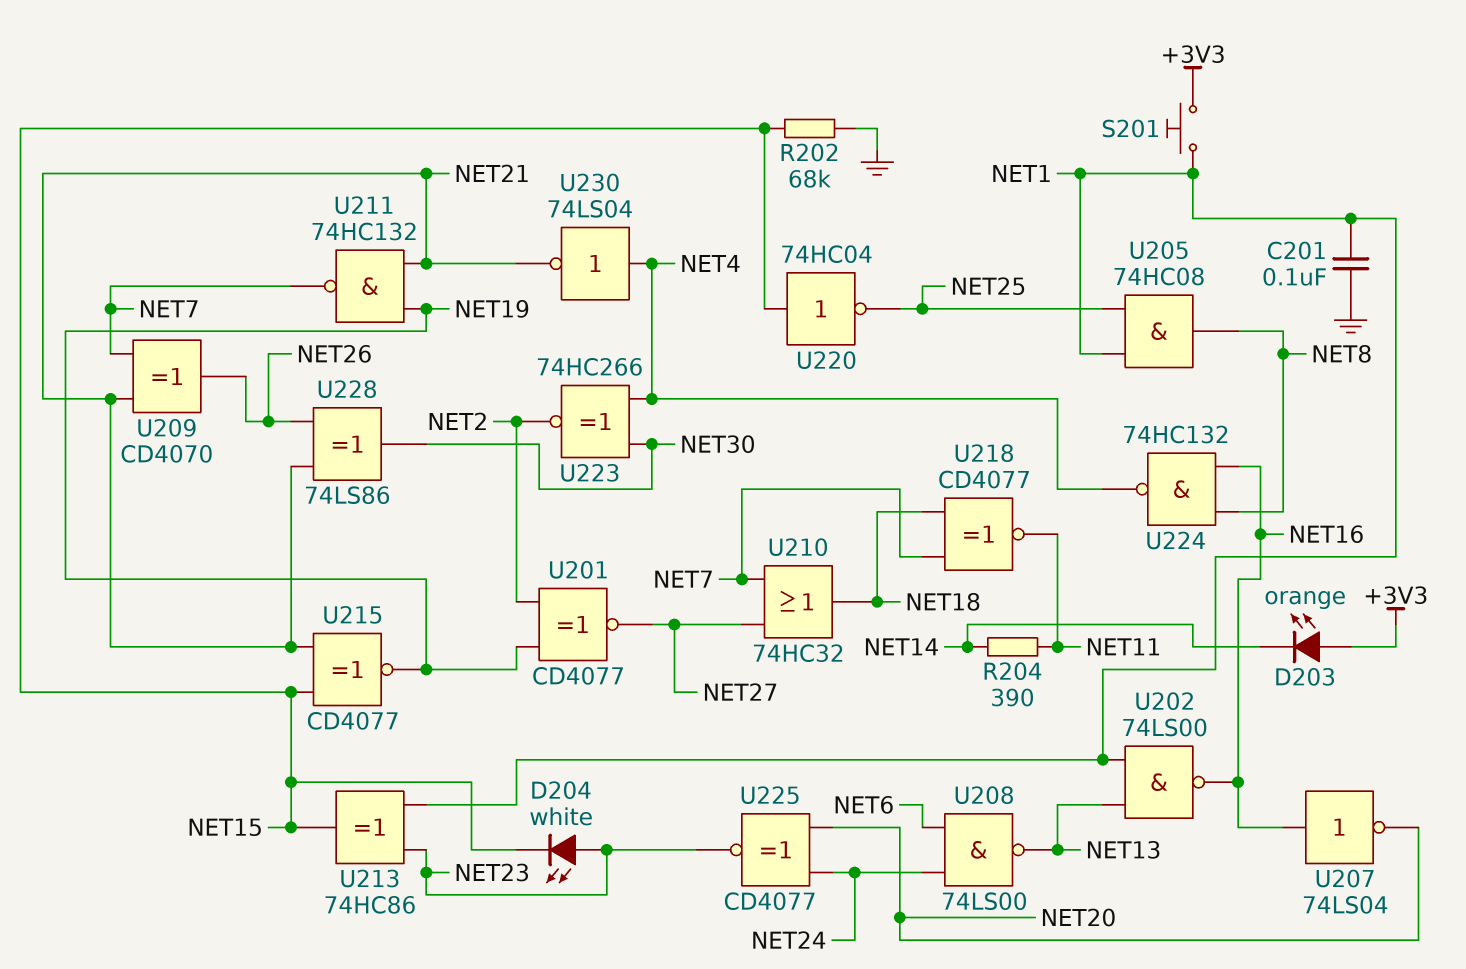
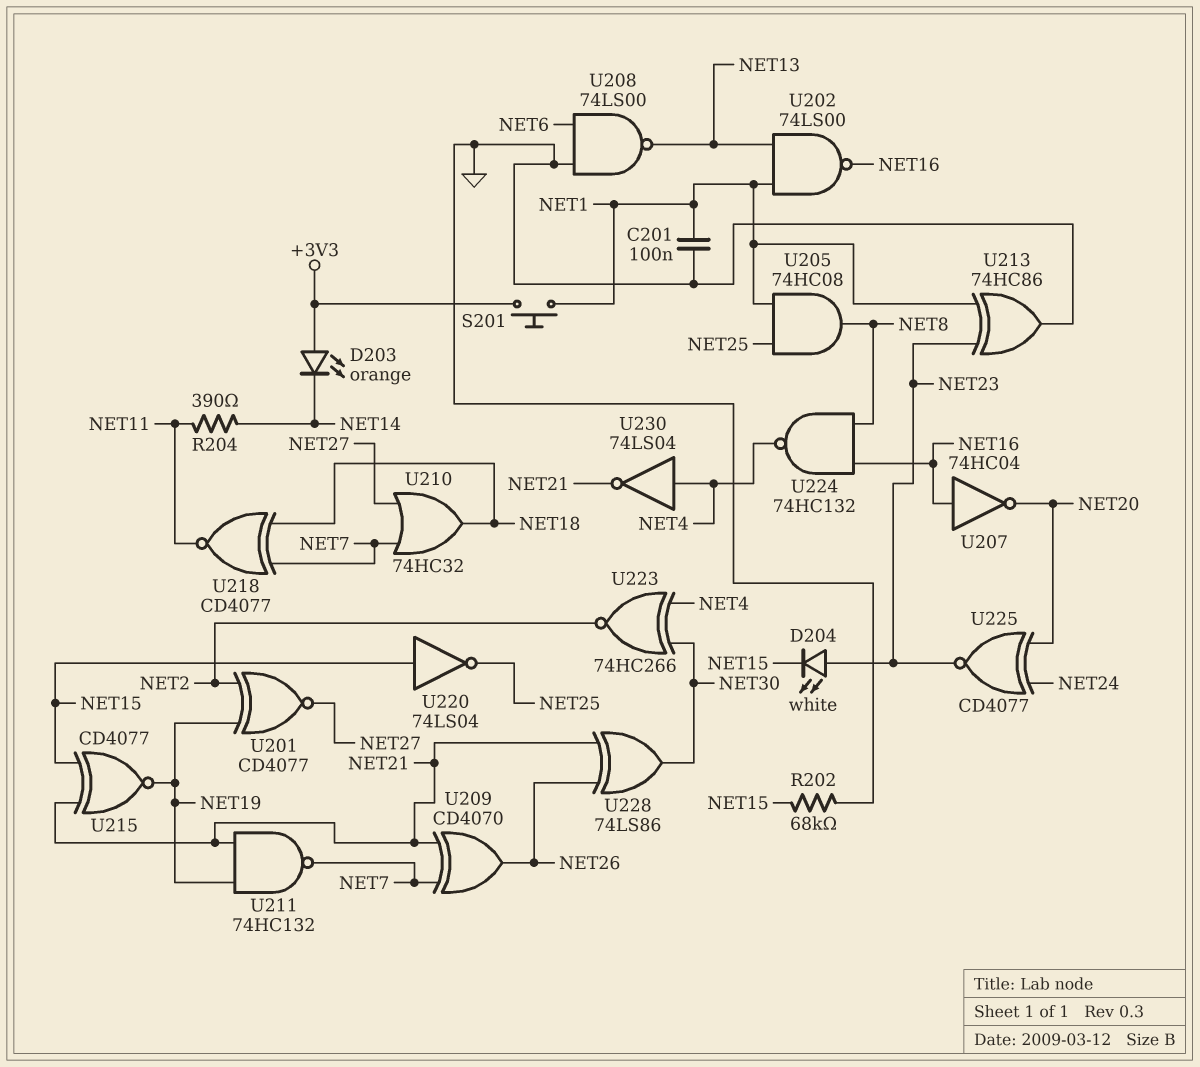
U207: NOT 74LS04 (in NET16, out NET20) -> NOT 74HC04 (in NET16, out NET20)
U208: NAND 74LS00 (in NET6, in NET24, out NET13) -> NAND 74LS00 (in GND, in NET6, out NET13)
U213: XOR 74HC86 (in NET1, in NET23, out NET15) -> XOR 74HC86 (in NET1, in NET23, out GND)
U220: NOT 74HC04 (in NET15, out NET25) -> NOT 74LS04 (in NET15, out NET25)

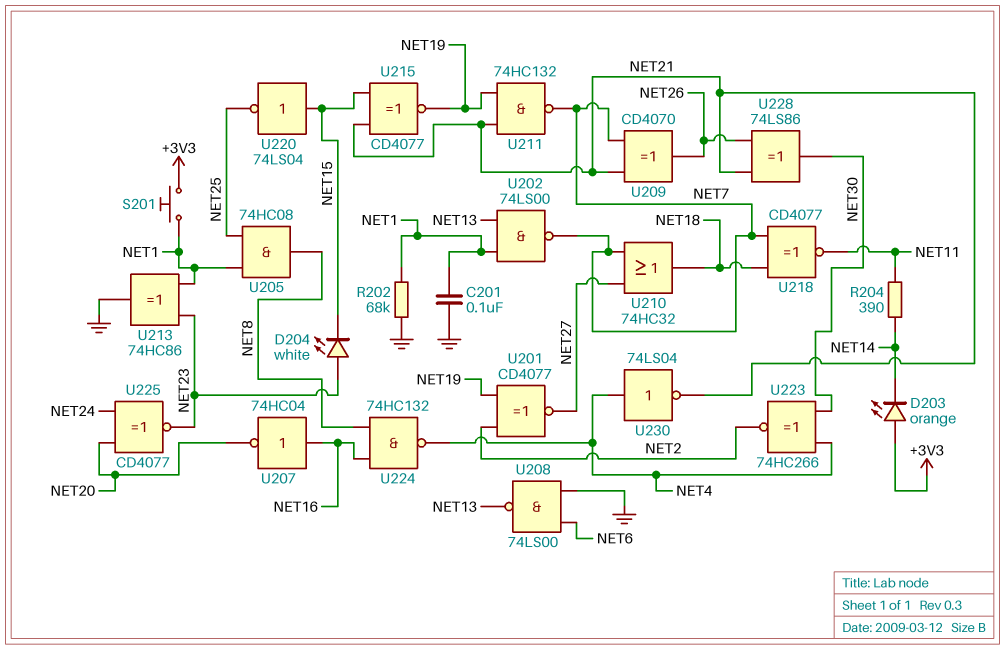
R202: 68k (GND, NET15) -> 68k (GND, NET1)
U202: NAND 74LS00 (in NET1, in NET13, out NET16) -> NAND 74LS00 (in NET1, in NET13, out NET7)

